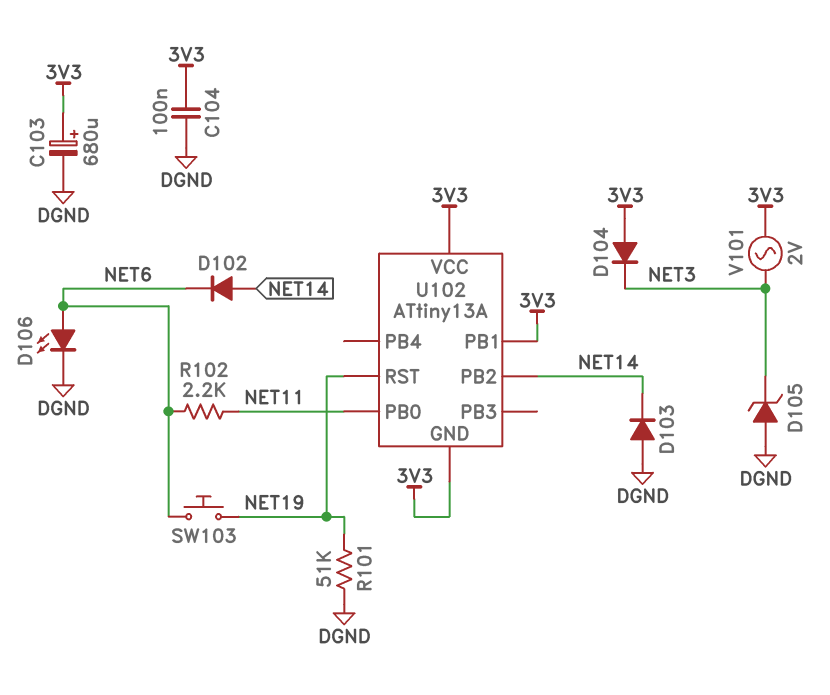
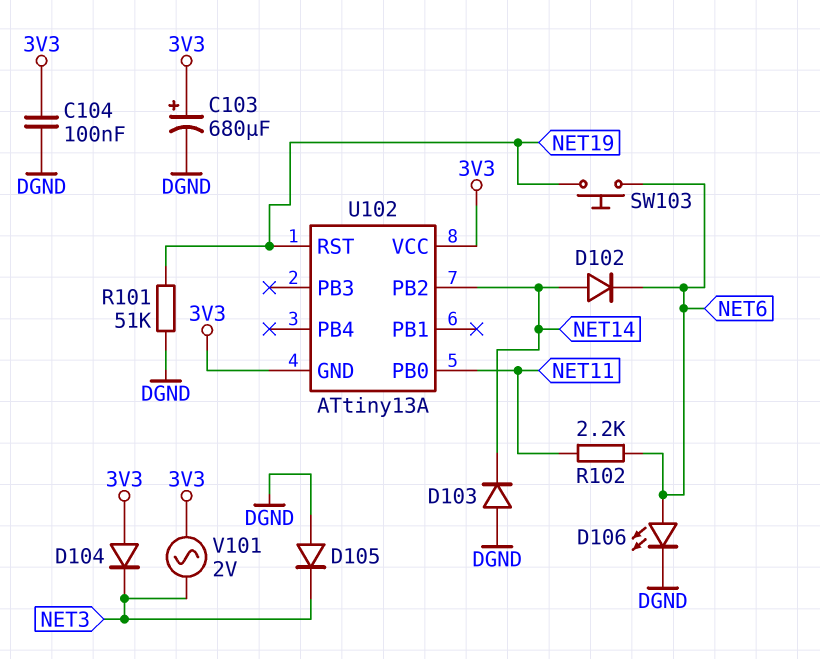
D105: zener (A DGND, K NET3) -> diode (A DGND, K NET3)
U102 pin PB1: 3V3 -> none

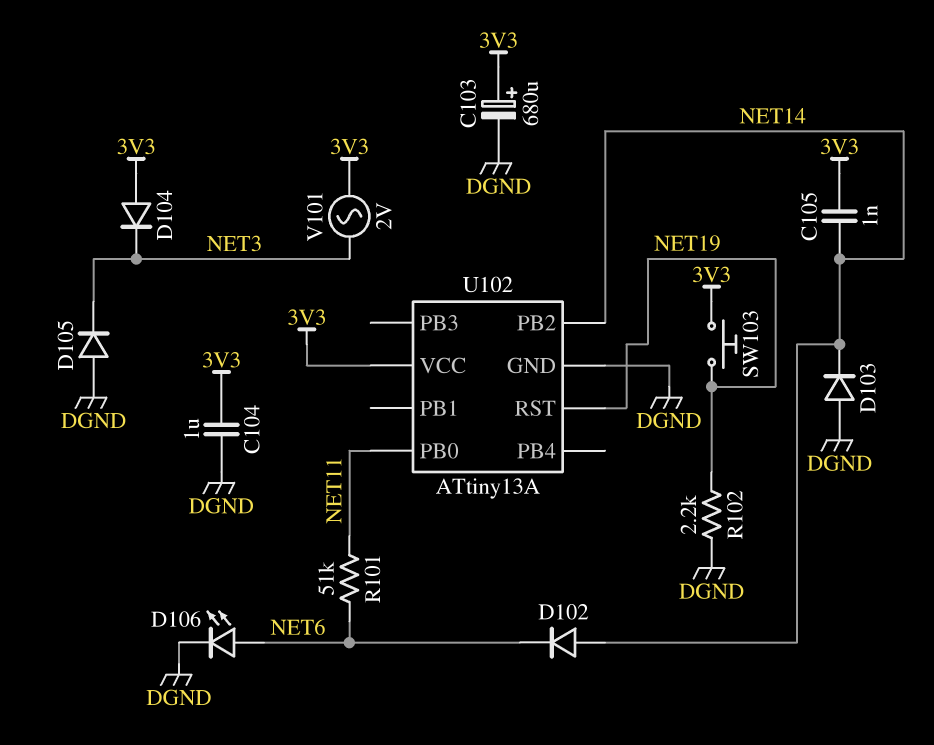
C104: 100nF (3V3, DGND) -> 1uF (3V3, DGND)
C105: none -> 1nF (3V3, NET14)
R101: 51k (DGND, NET19) -> 51k (NET6, NET11)
R102: 2.2k (NET6, NET11) -> 2.2k (DGND, NET19)
SW103: button (NET6, NET19) -> button (3V3, NET19)
U102 pin GND: 3V3 -> DGND

